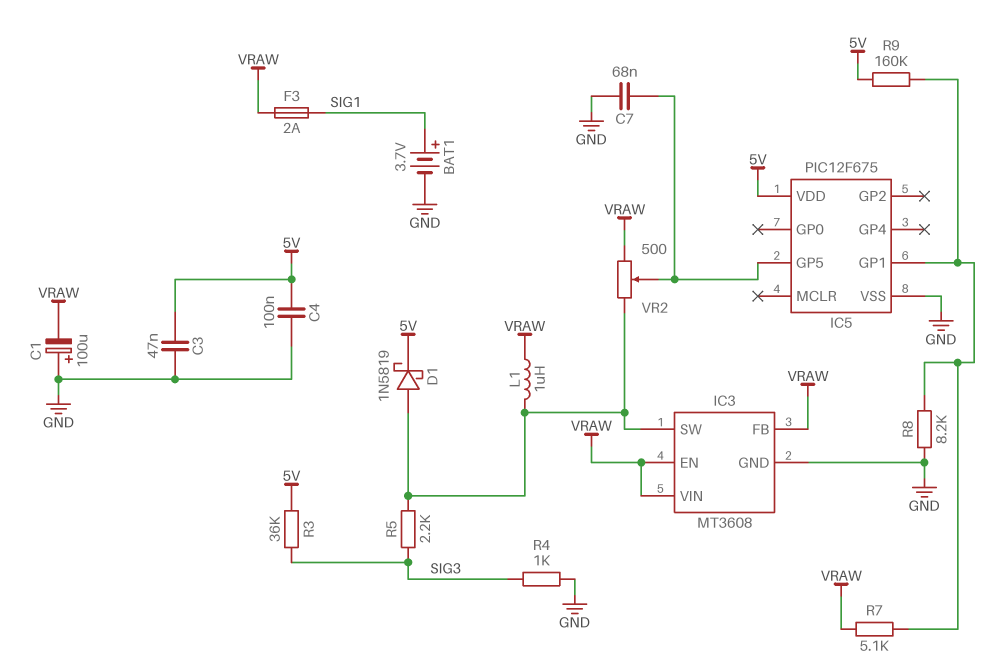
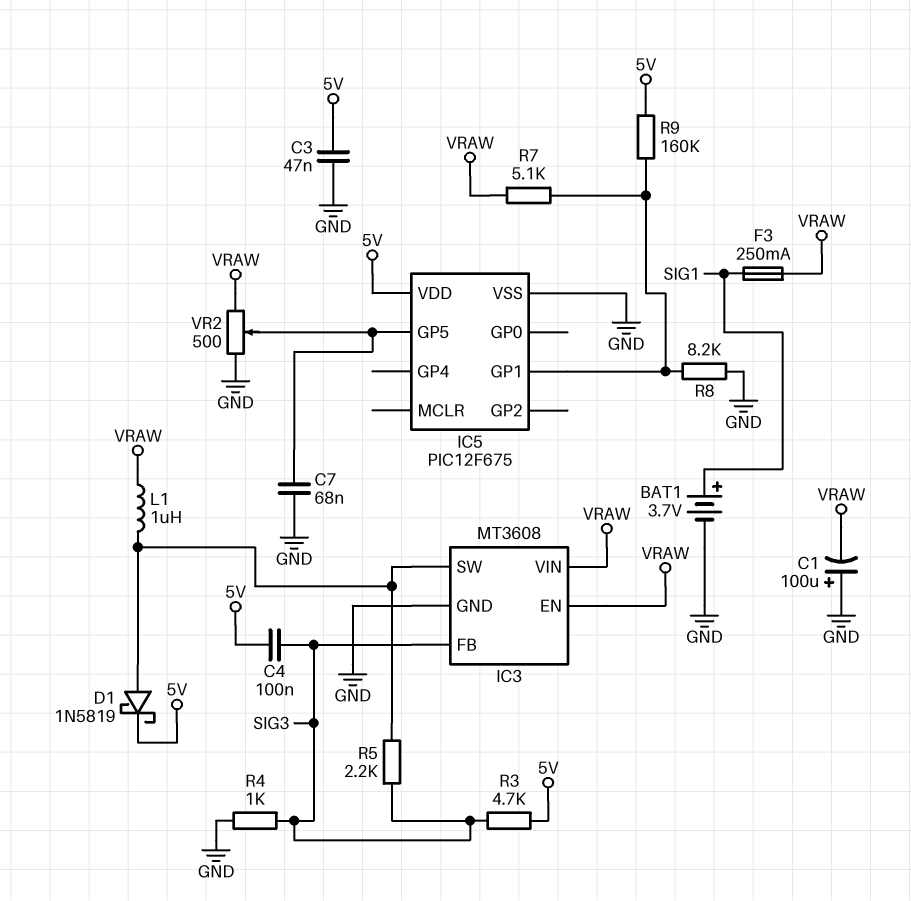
C4: 100nF (5V, GND) -> 100nF (5V, SIG3)
F3: 2A (SIG1, VRAW) -> 250mA (SIG1, VRAW)
IC3 pin FB: VRAW -> SIG3
R3: 36k (5V, SIG3) -> 4.7k (5V, SIG3)
VR2: 500 (IC3/SW, VRAW, wiper IC5/GP5) -> 500 (GND, VRAW, wiper IC5/GP5)

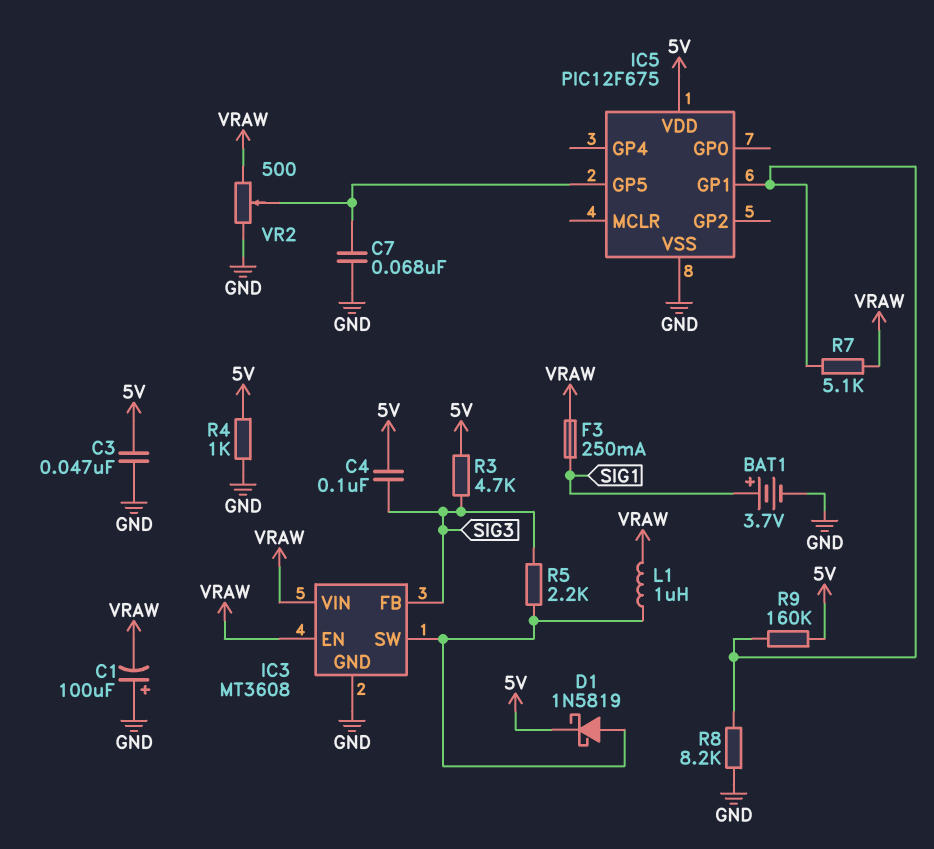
R4: 1k (GND, SIG3) -> 1k (5V, GND)

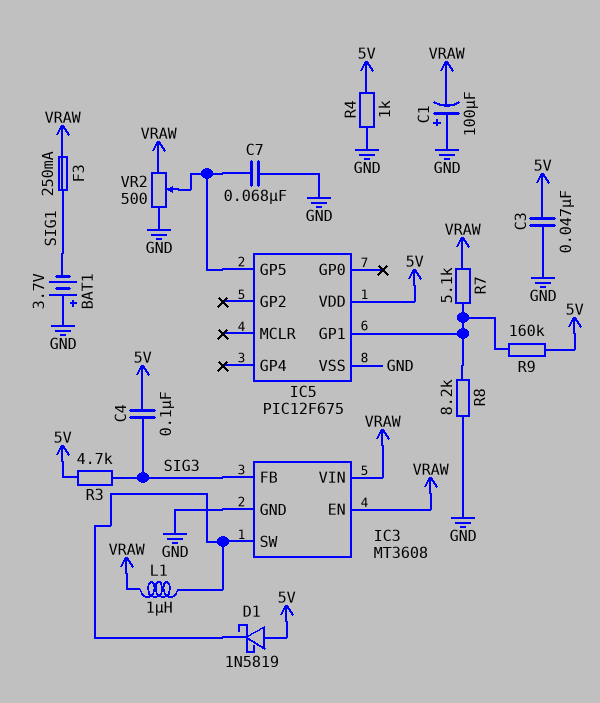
BAT1: 3.7V (plus SIG1, minus GND) -> 3.7V (plus GND, minus SIG1)
D1: schottky 1N5819 (A IC3/SW, K 5V) -> schottky 1N5819 (A 5V, K IC3/SW)
R5: 2.2k (IC3/SW, SIG3) -> none

